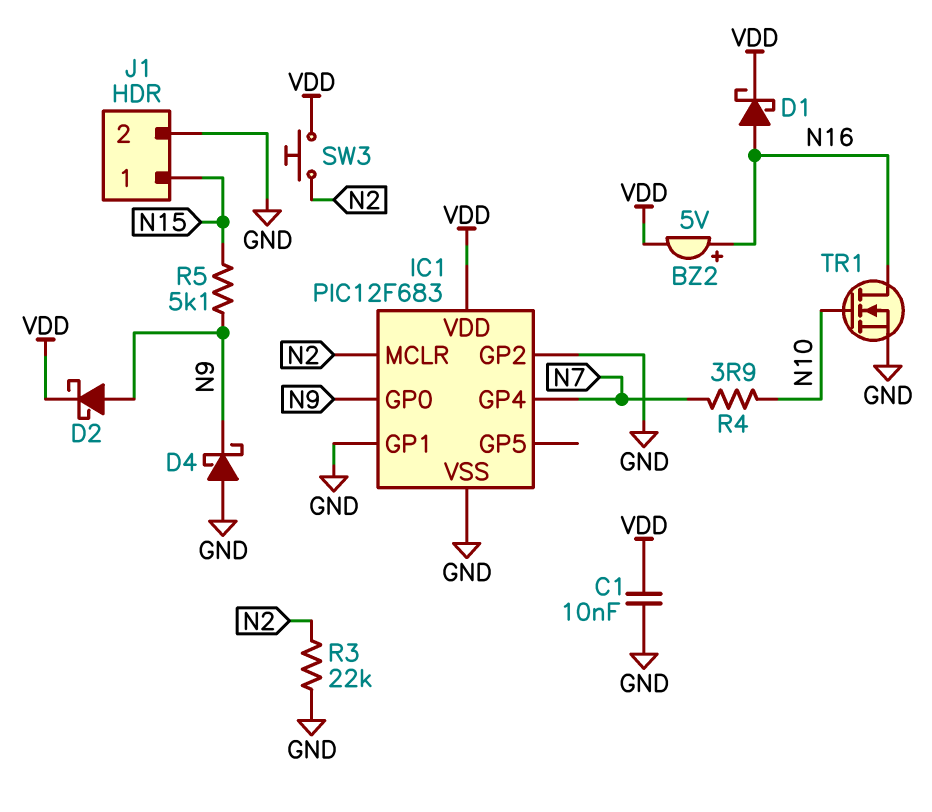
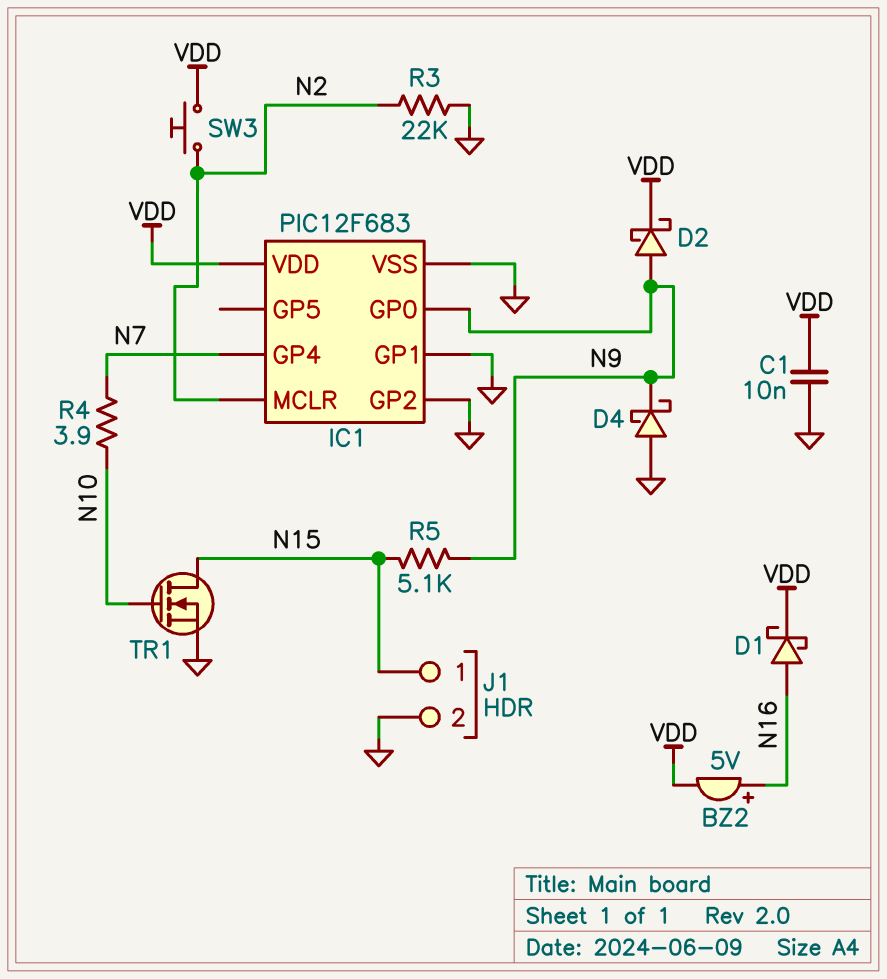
TR1: NMOS (G N10, D N16, S GND) -> NMOS (G N10, D N15, S GND)

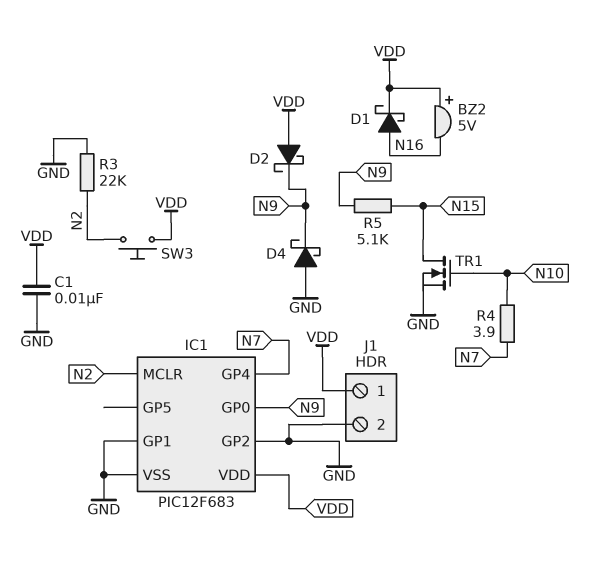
BZ2: buzzer 5V (plus N16, minus VDD) -> buzzer 5V (plus VDD, minus N16)
D2: schottky (A N9, K VDD) -> schottky (A VDD, K N9)
J1 pin 1: N15 -> VDD

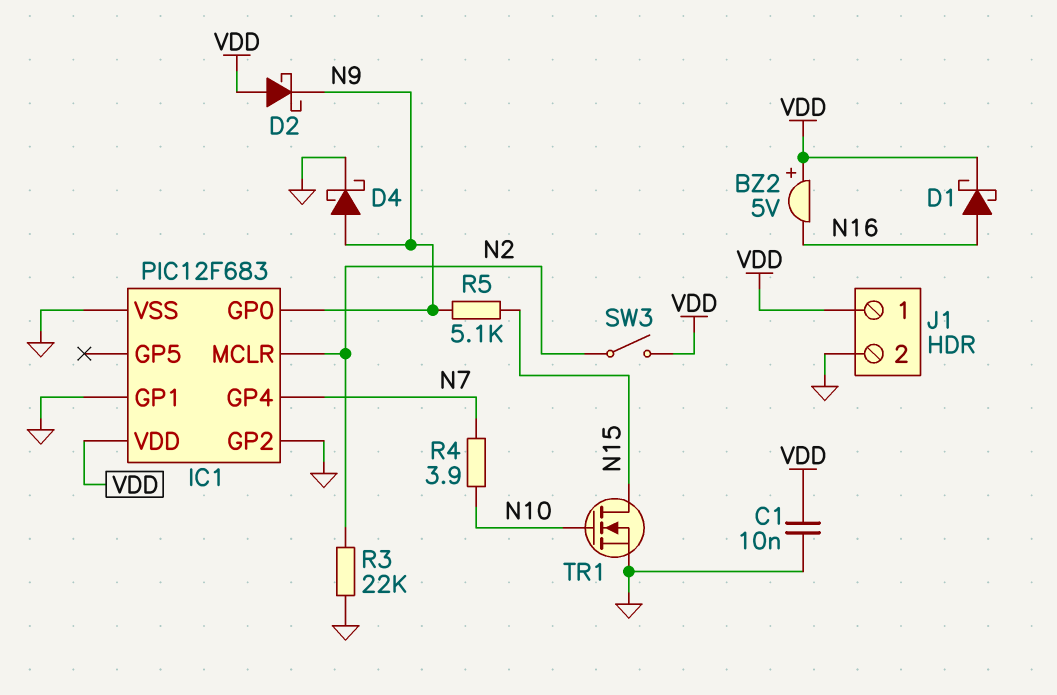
D4: schottky (A GND, K N9) -> schottky (A N9, K GND)
SW3: button (N2, VDD) -> switch (N2, VDD)

